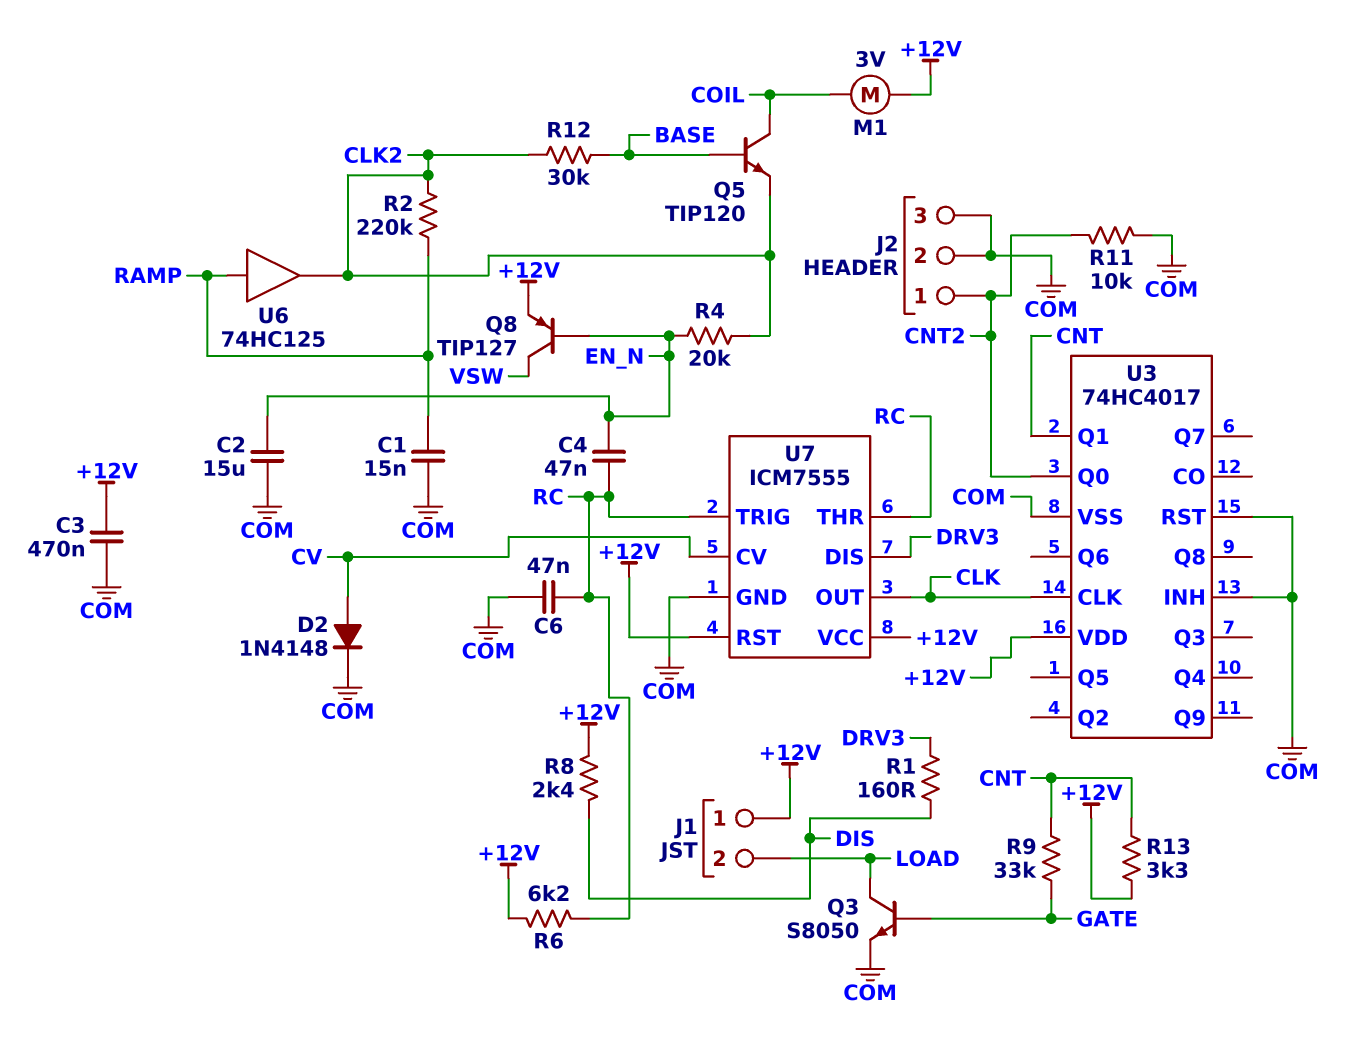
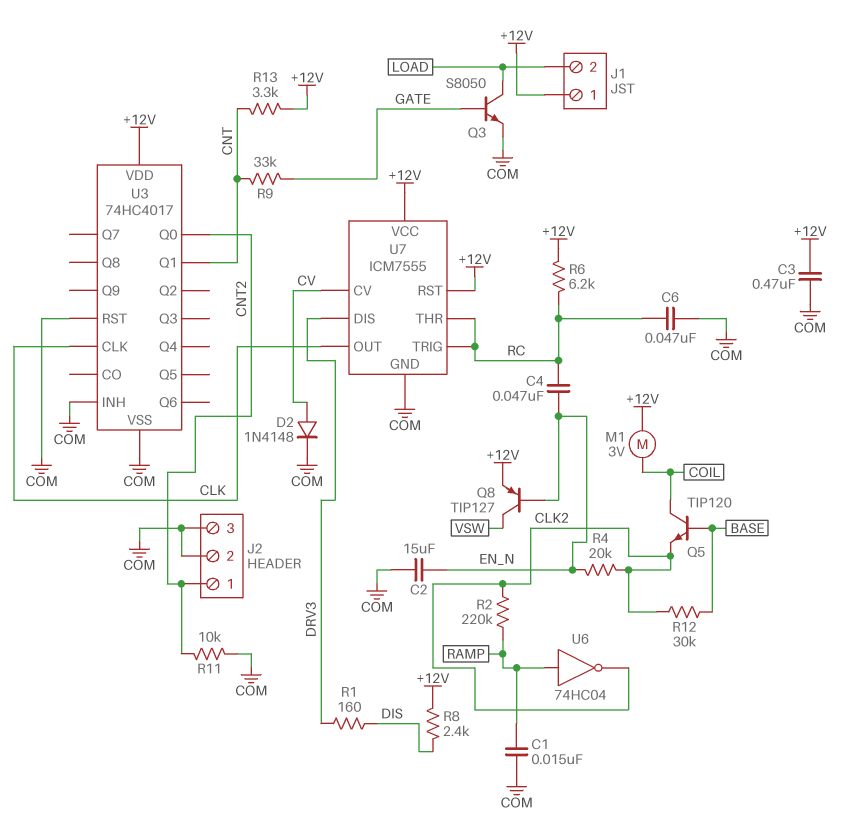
U6: buffer 74HC125 (in RAMP, out CLK2) -> NOT 74HC04 (in RAMP, out CLK2)

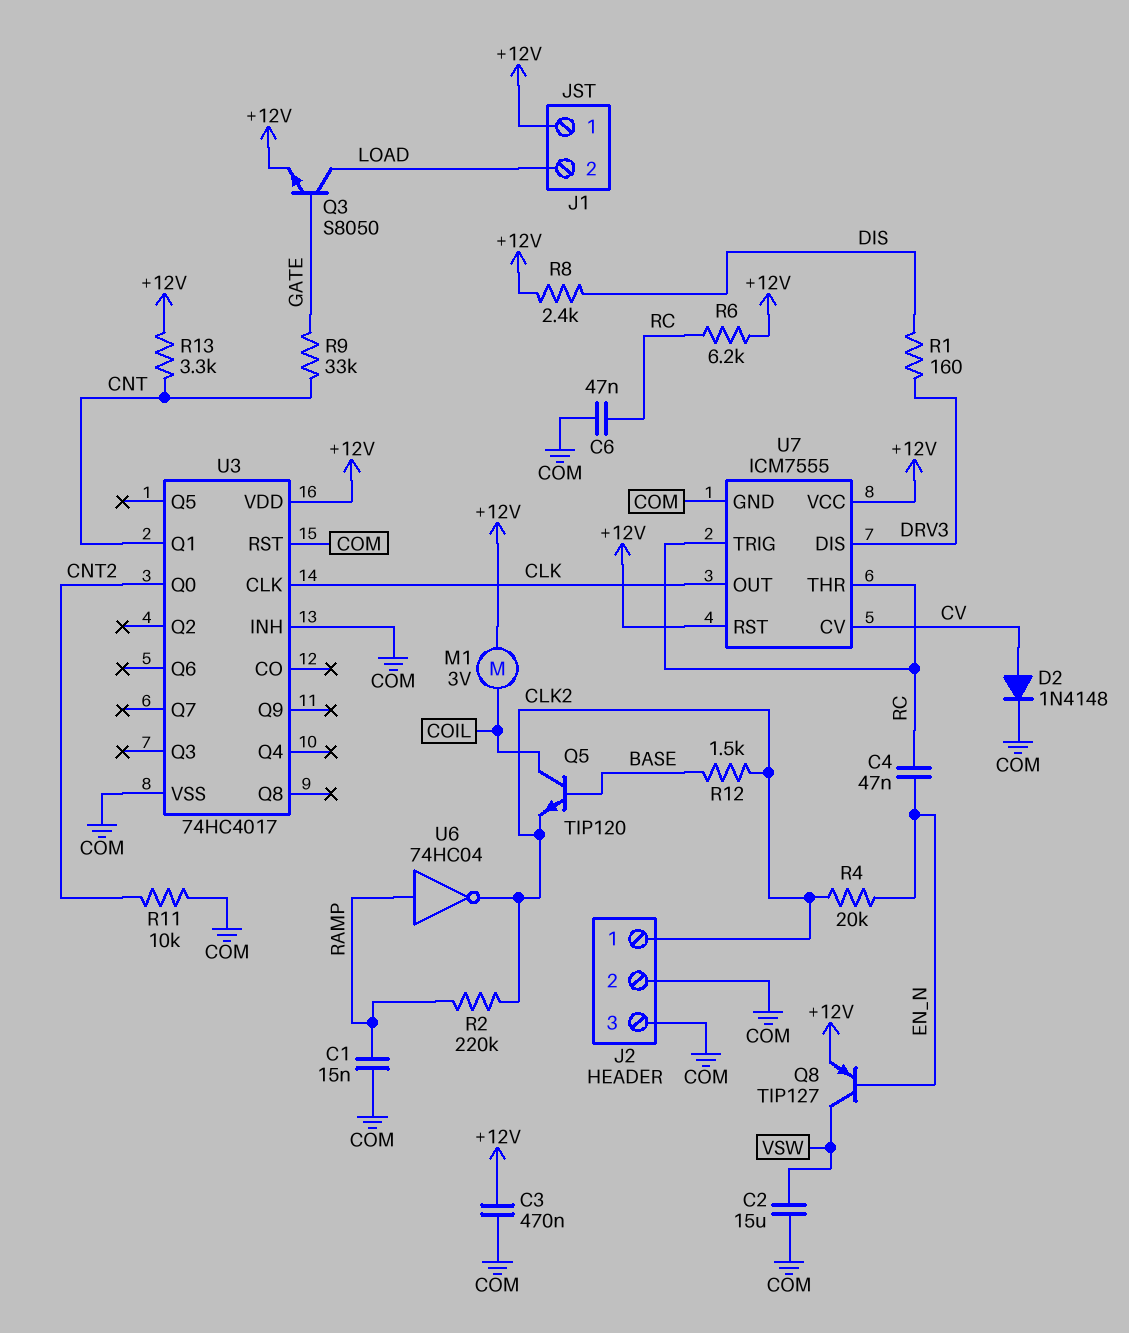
C2: 15uF (COM, EN_N) -> 15uF (COM, VSW)
J2 pin 1: CNT2 -> CLK2
Q3: NPN S8050 (B GATE, C LOAD, E COM) -> NPN S8050 (B GATE, C LOAD, E +12V)
R12: 30k (BASE, CLK2) -> 1.5k (BASE, CLK2)

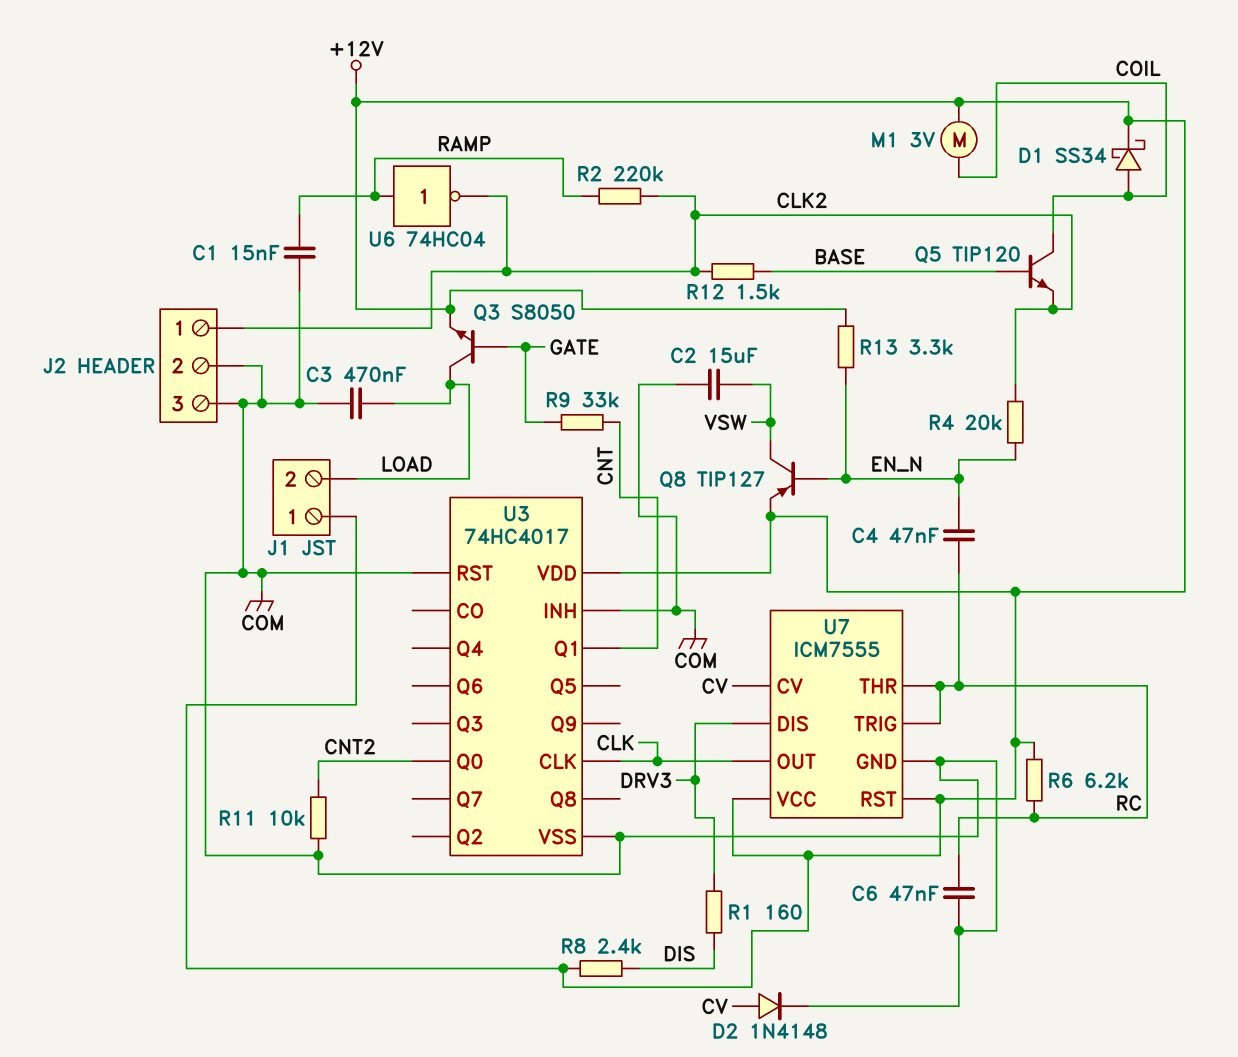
C3: 470nF (+12V, COM) -> 470nF (COM, LOAD)
D1: none -> schottky SS34 (A COIL, K +12V)
R13: 3.3k (+12V, CNT) -> 3.3k (+12V, EN_N)

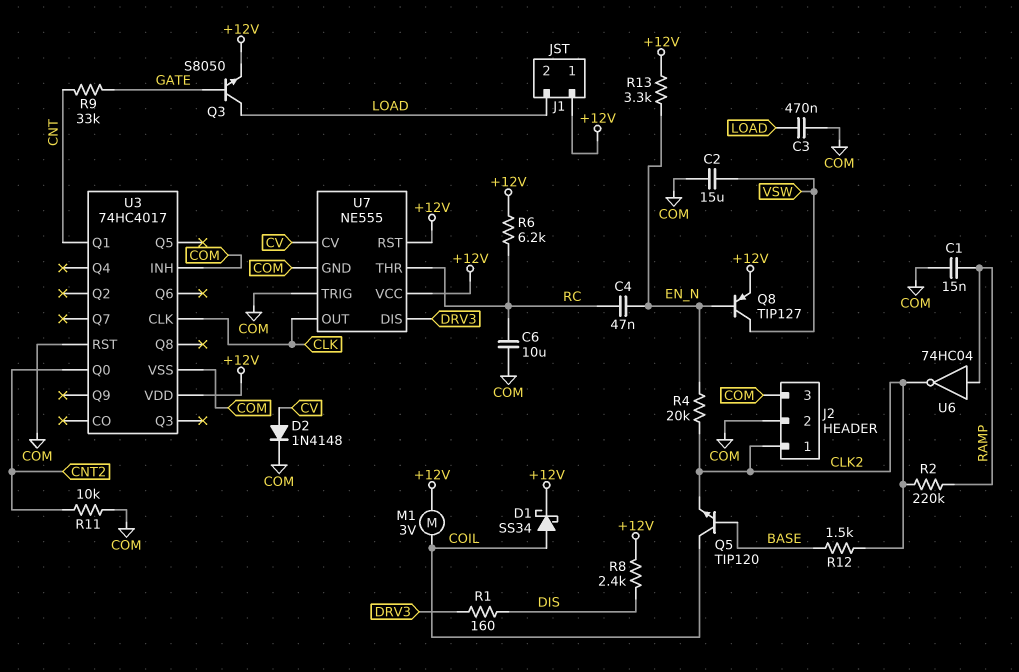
C6: 47nF (COM, RC) -> 10uF (COM, RC)
U7: ICM7555 -> NE555
U7 pin TRIG: RC -> COM

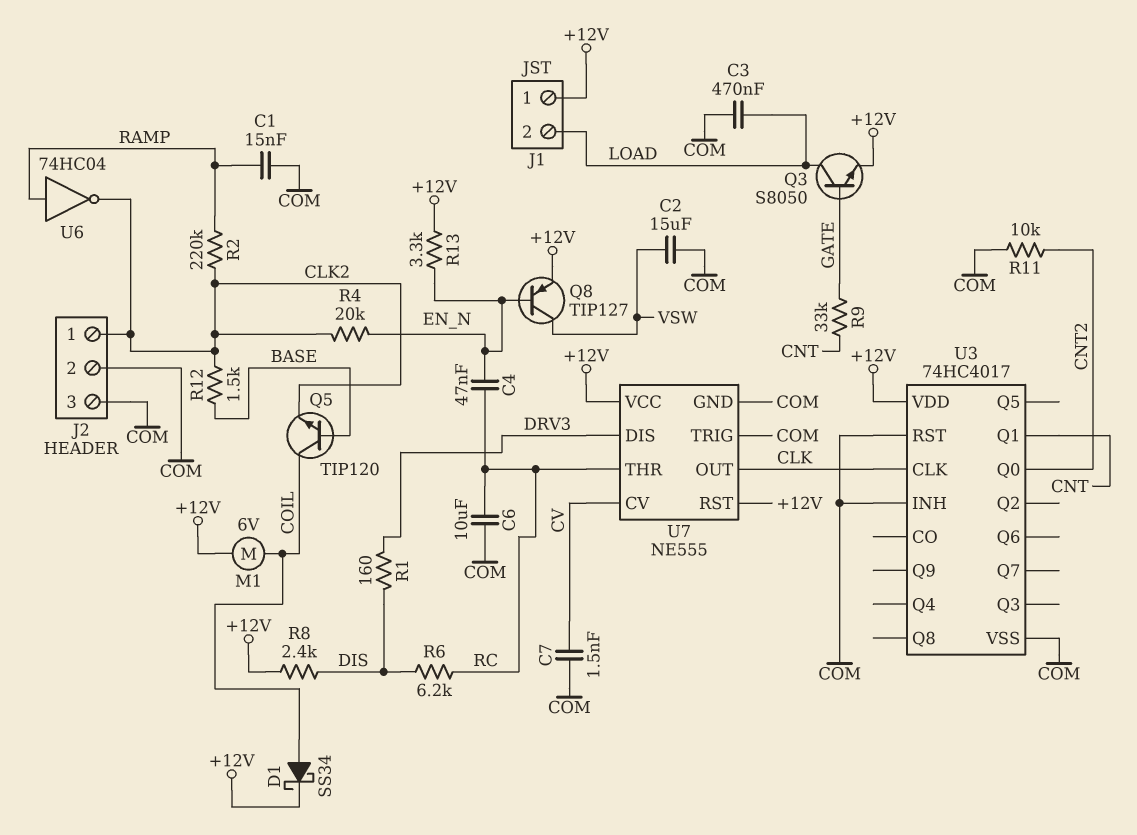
C7: none -> 1.5nF (COM, CV)
D2: diode 1N4148 (A CV, K COM) -> none
M1: motor 3V (+12V, COIL) -> motor 6V (+12V, COIL)
R6: 6.2k (+12V, RC) -> 6.2k (DIS, RC)

